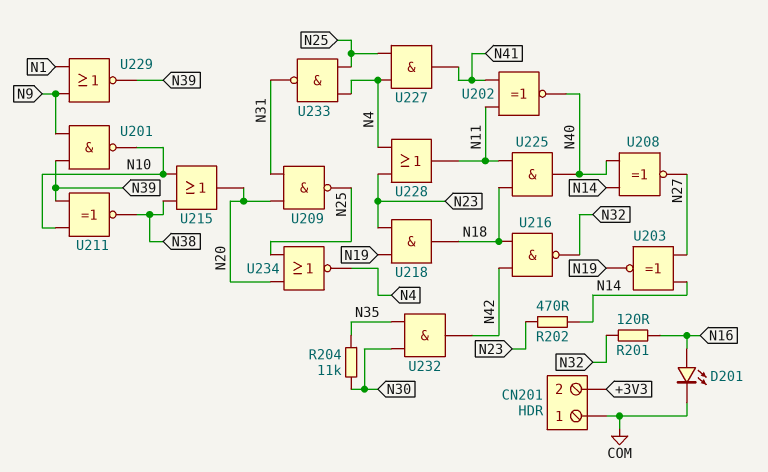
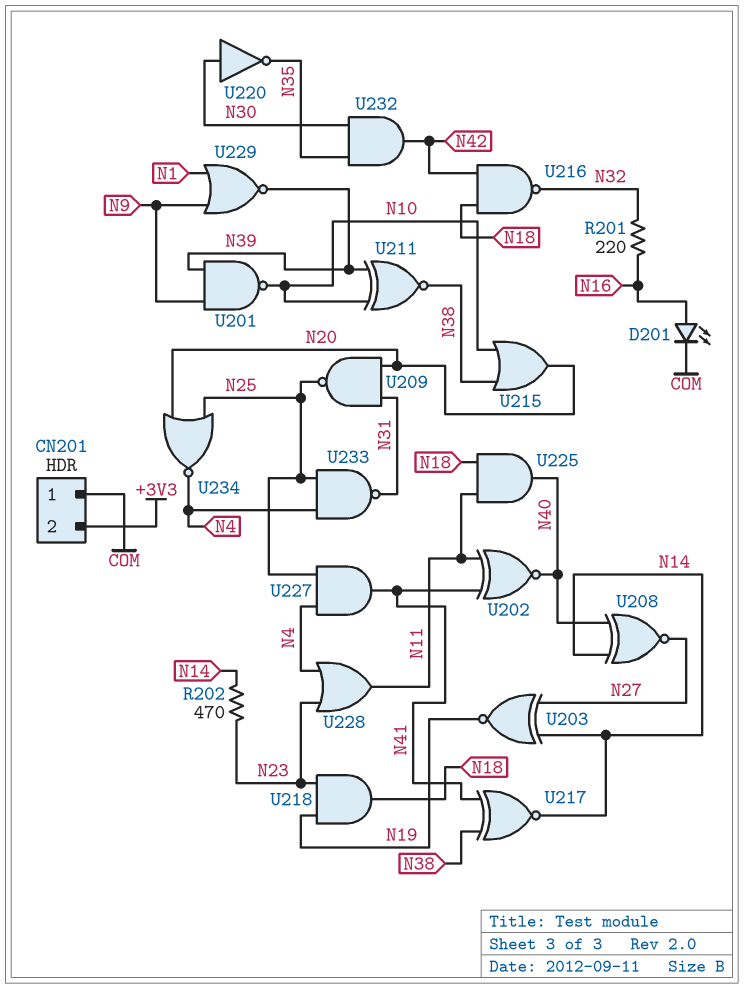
R201: 120 (N16, N32) -> 220 (N16, N32)
R204: 11k (N30, N35) -> none
U217: none -> XNOR (in N38, in N41, out N14)
U220: none -> NOT (in N30, out N35)

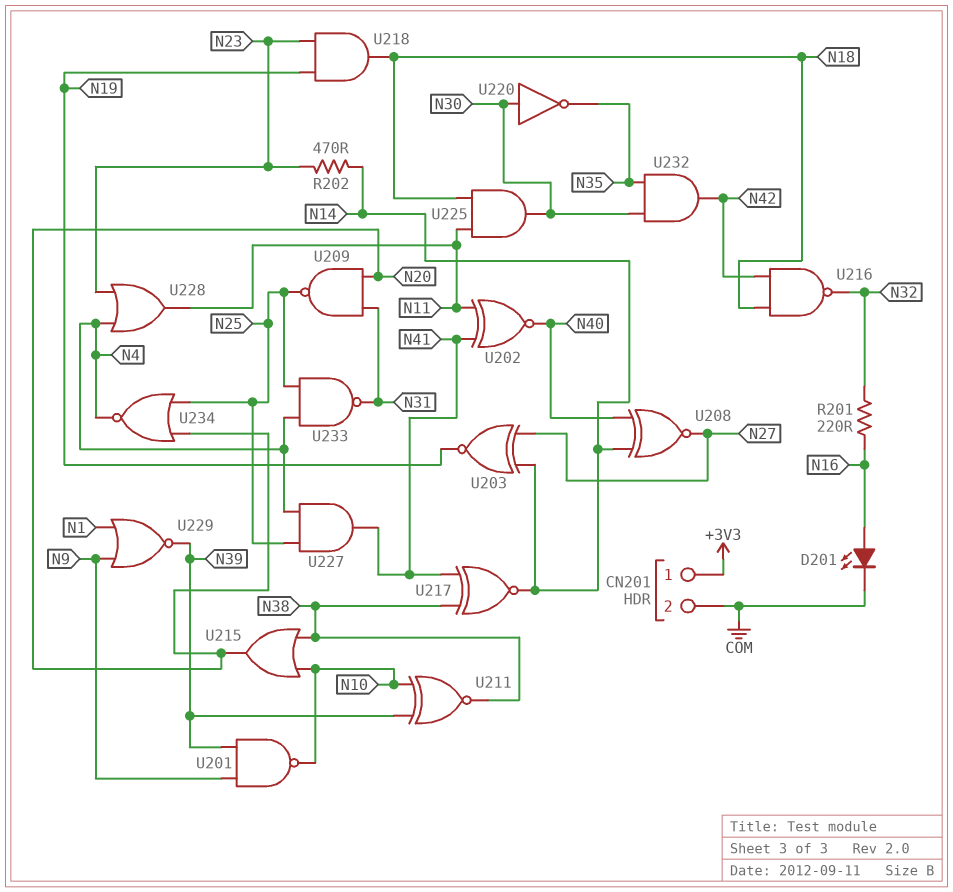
CN201 pin 1: COM -> +3V3
CN201 pin 2: +3V3 -> COM
U225: AND (in N11, in N18, out N40) -> AND (in N11, in N18, out N30)

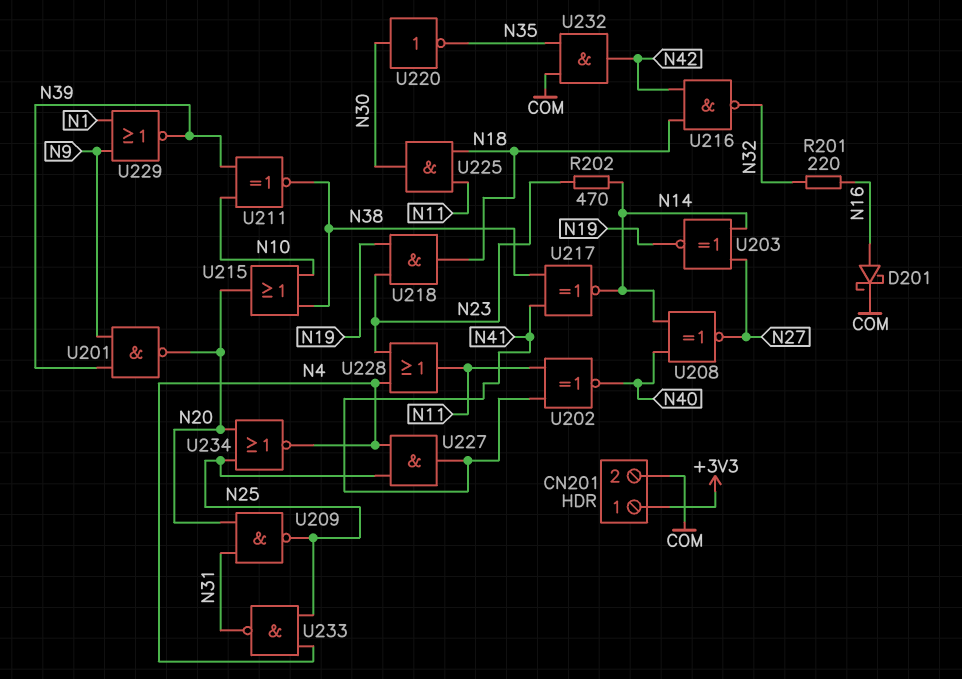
D201: LED (A N16, K COM) -> schottky (A N16, K COM)
U201: NAND (in N9, in N39, out N10) -> NAND (in N9, in N39, out N20)
U232: AND (in N30, in N35, out N42) -> AND (in COM, in N35, out N42)

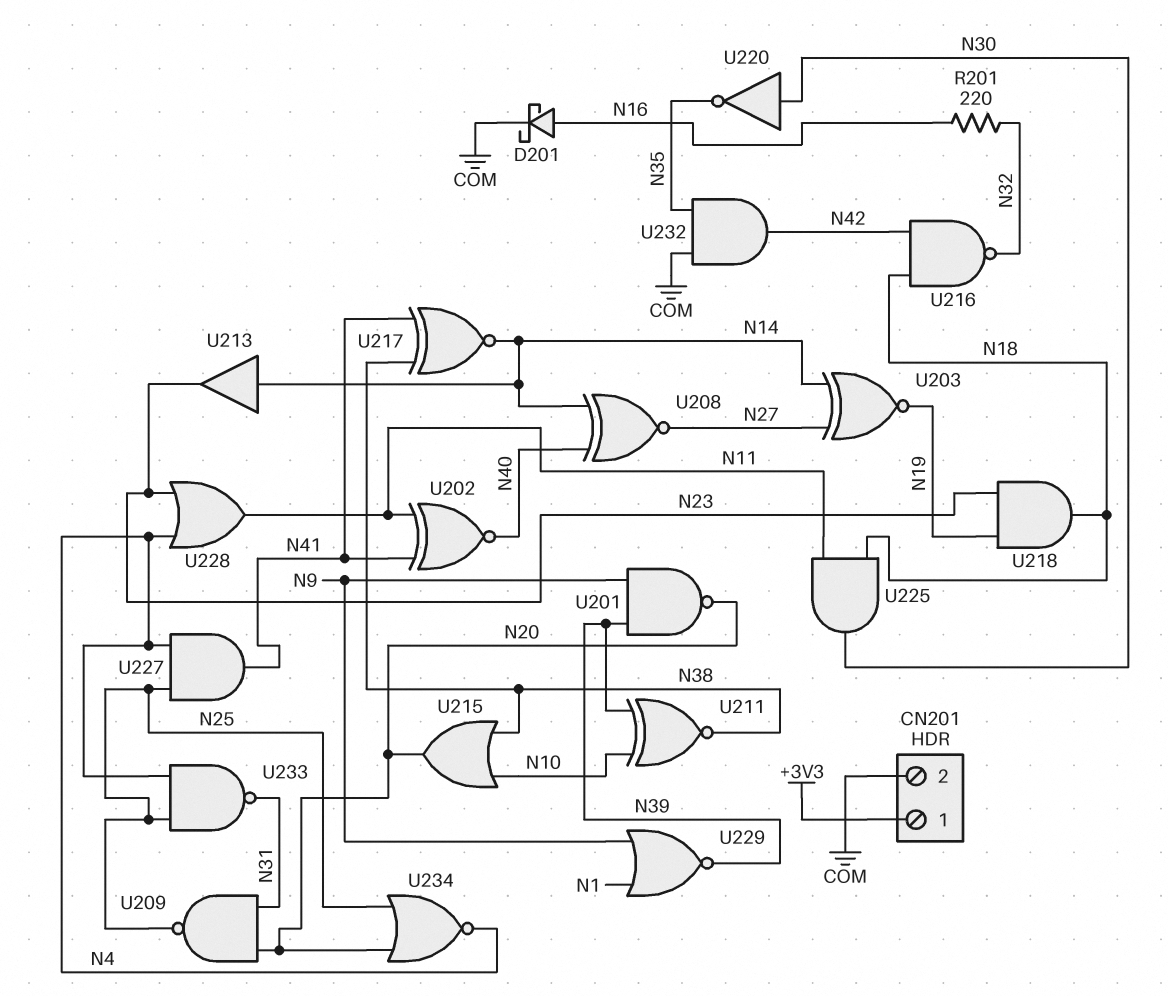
R202: 470 (N14, N23) -> none
U213: none -> buffer (in N14, out N23)

